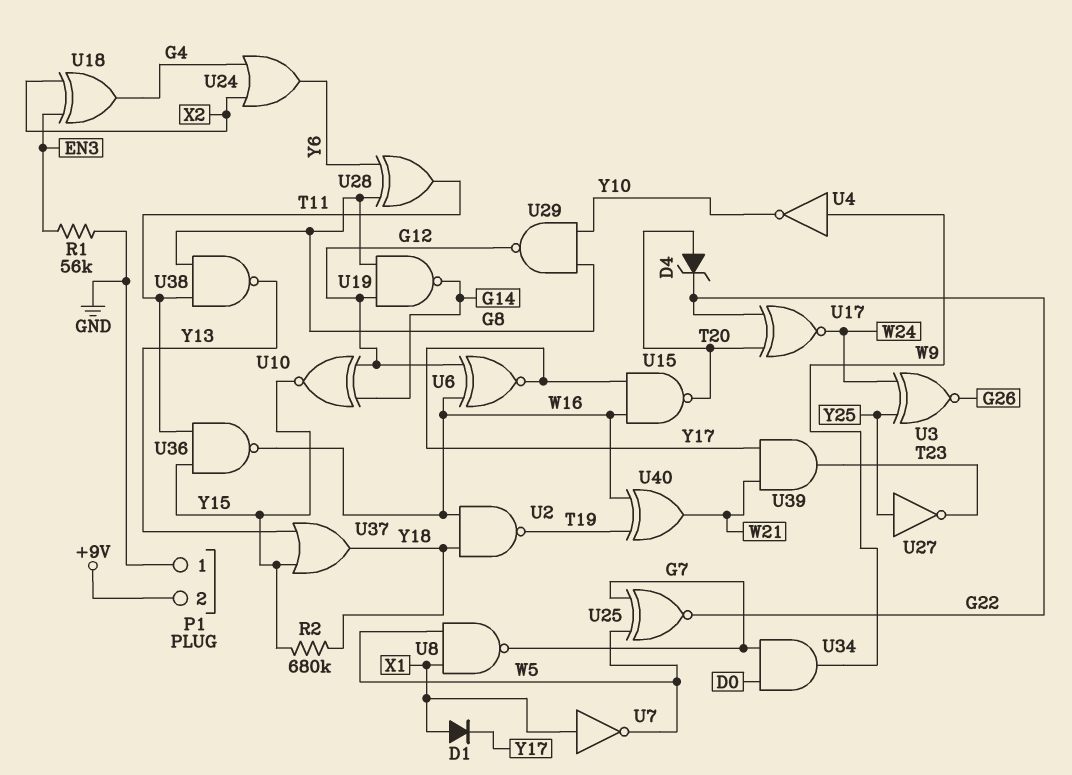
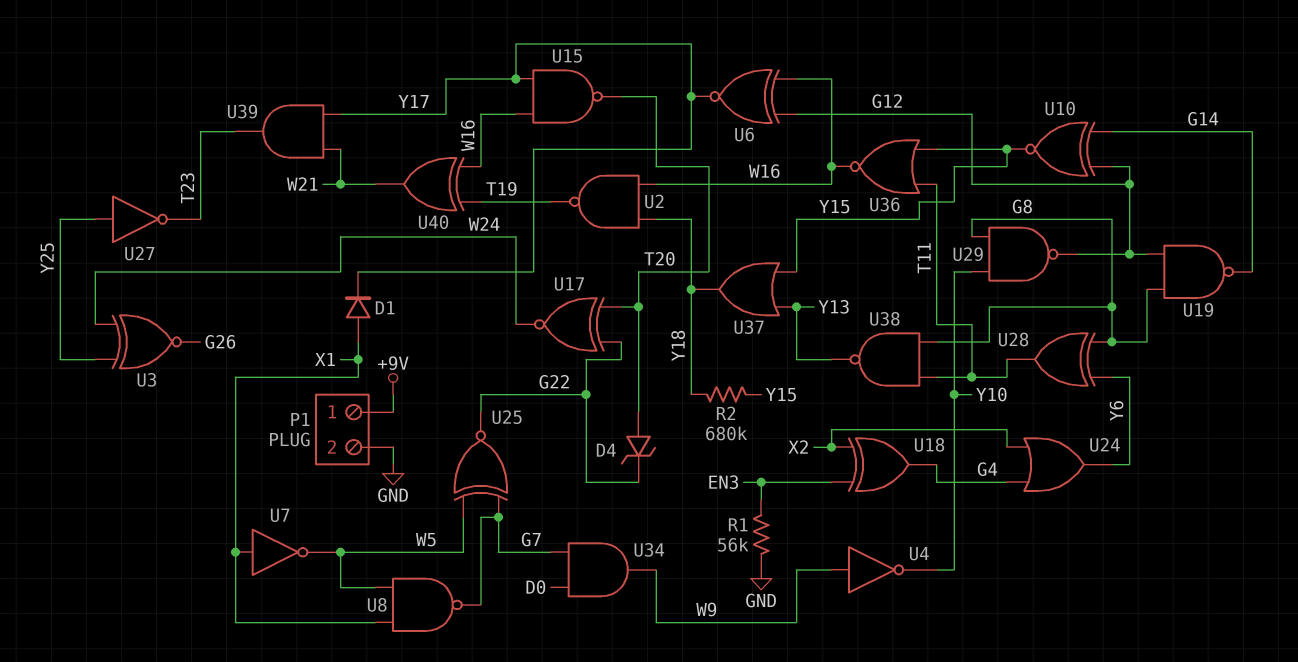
P1 pin 1: GND -> +9V
P1 pin 2: +9V -> GND
U36: NAND (in T11, in Y15, out W16) -> NOR (in T11, in Y15, out W16)

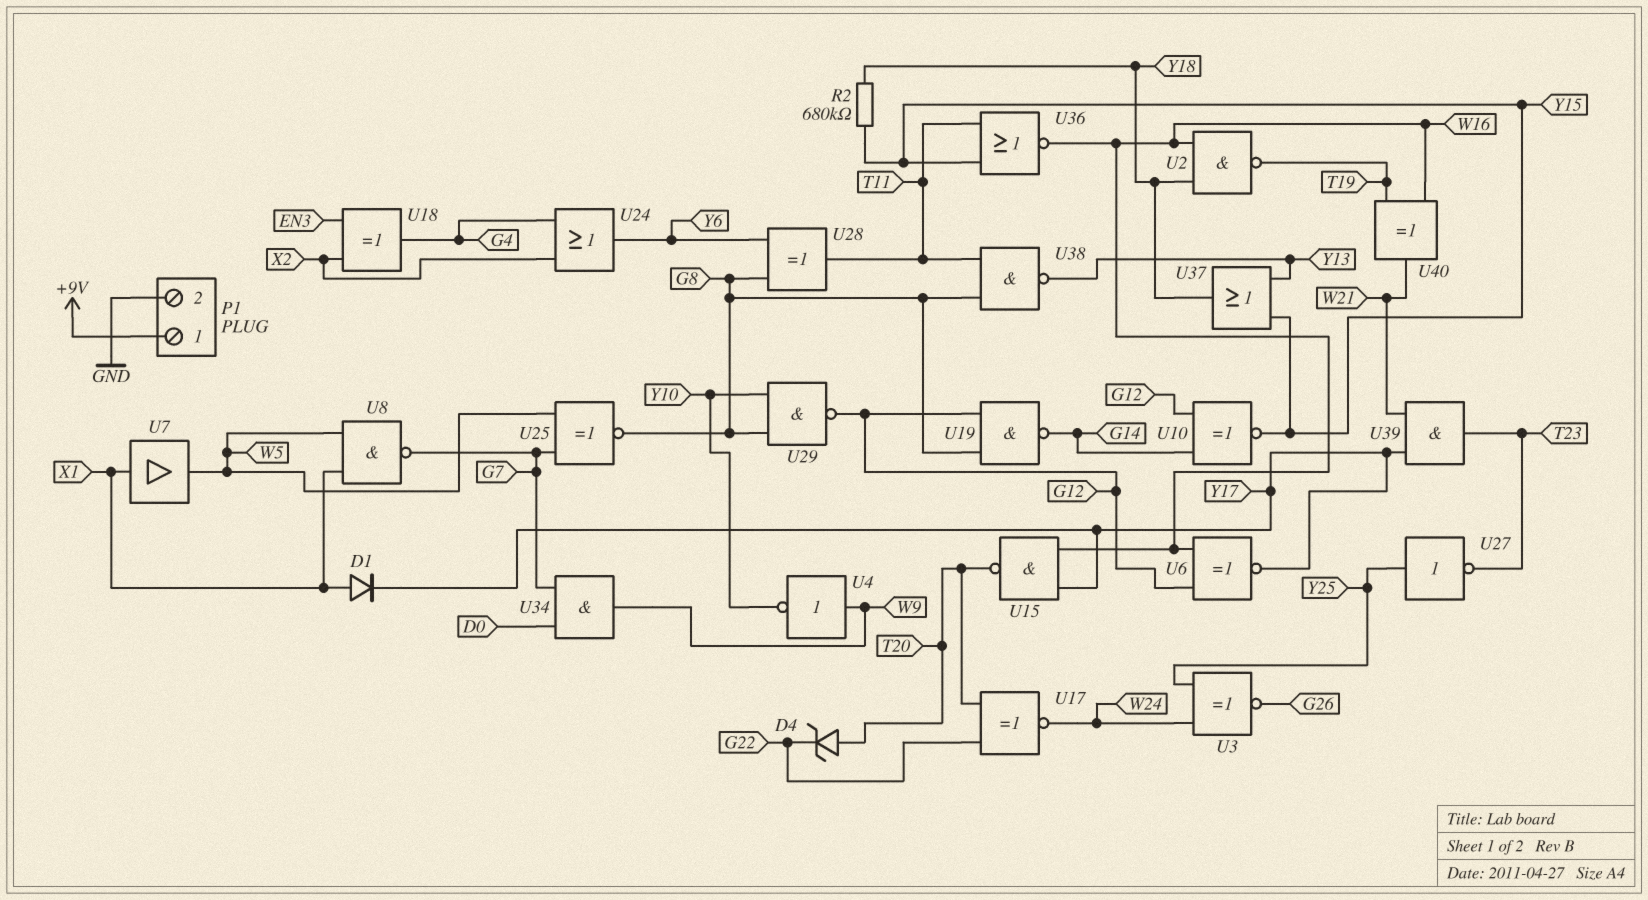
R1: 56k (EN3, GND) -> none
U7: NOT (in X1, out W5) -> buffer (in X1, out W5)
U25: XNOR (in G7, in W5, out G22) -> XNOR (in G7, in W5, out G8)

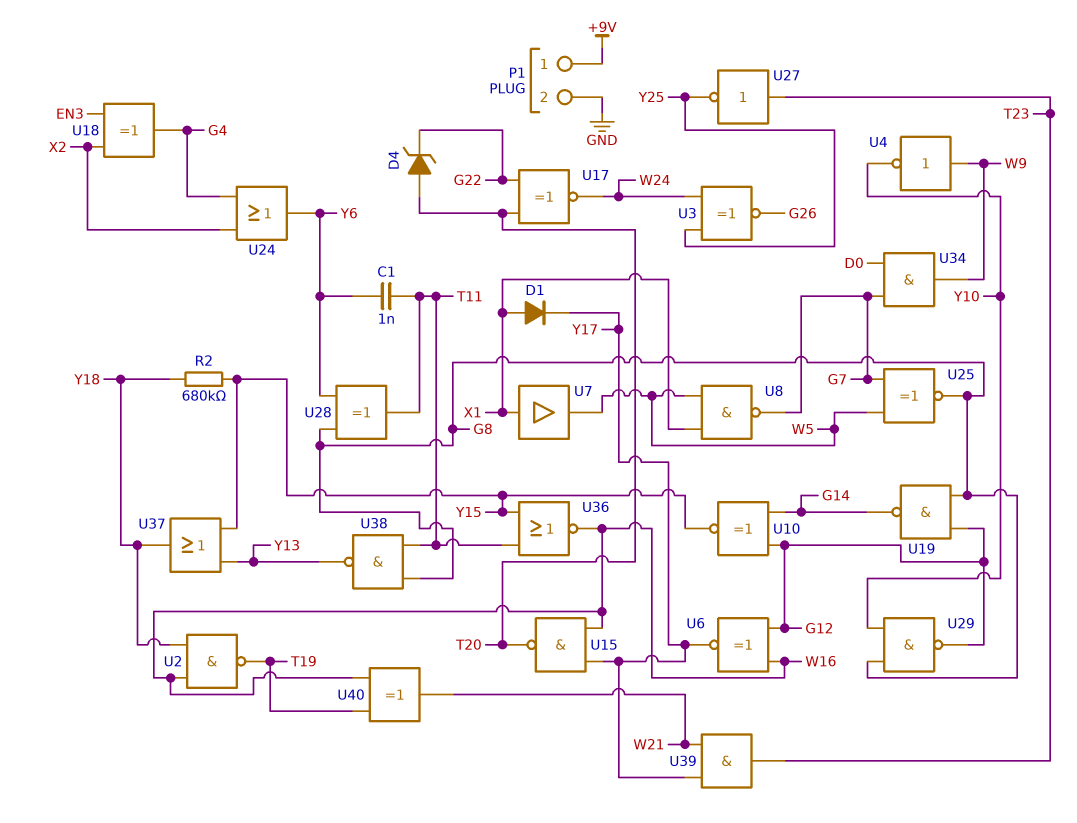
C1: none -> 1nF (T11, Y6)
U27: NOT (in Y25, out T23) -> NOT (in T23, out Y25)

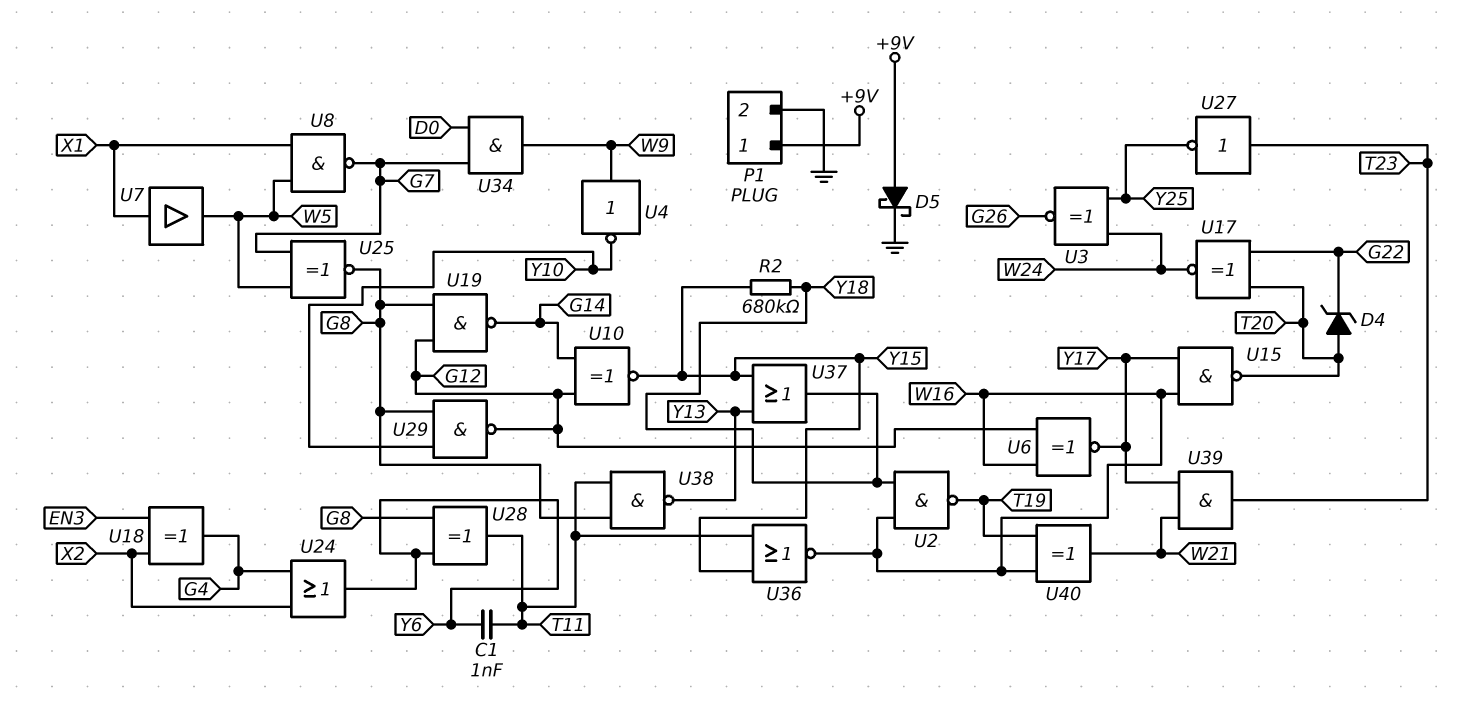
D1: diode (A X1, K Y17) -> none
D5: none -> schottky (A +9V, K GND)

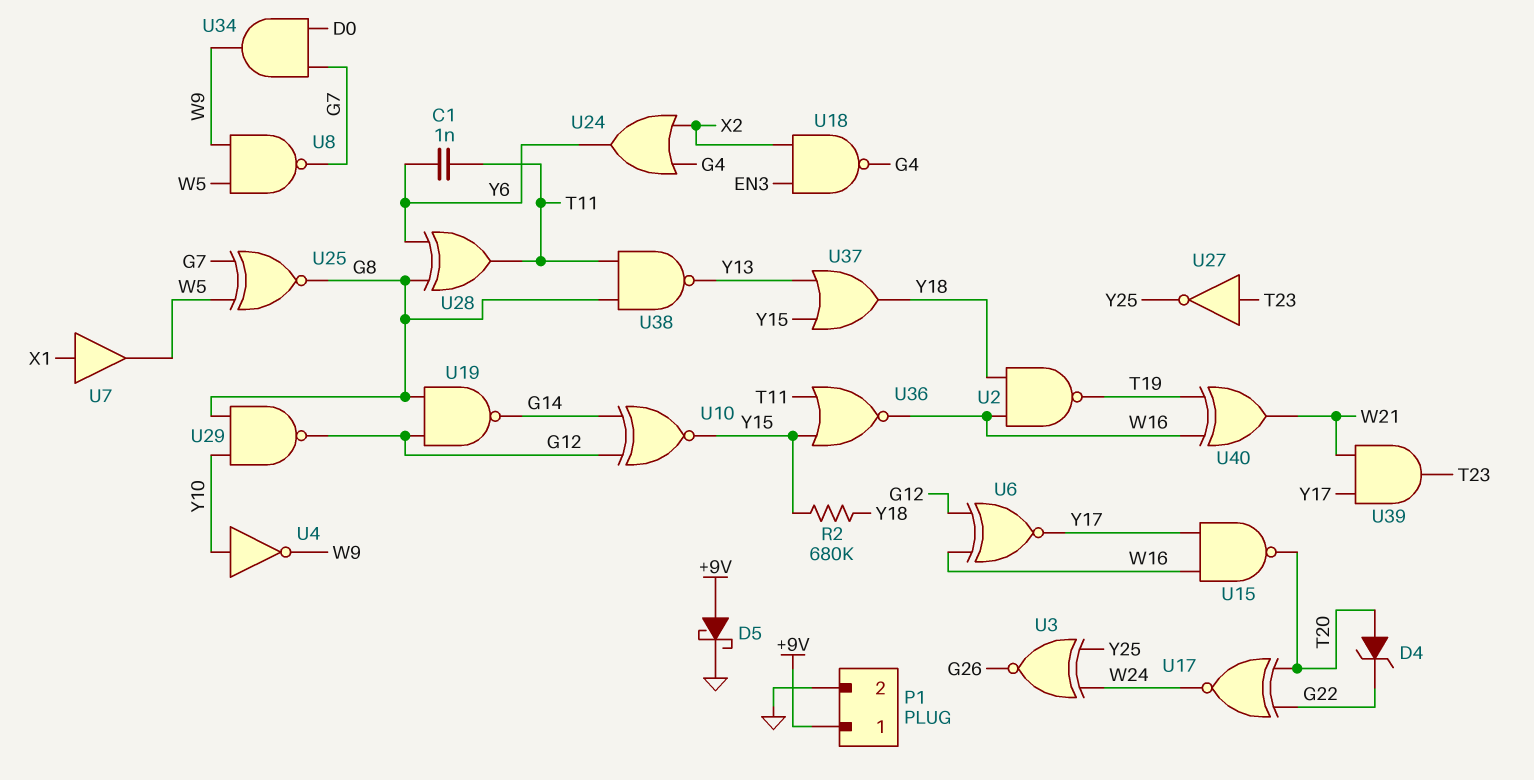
U4: NOT (in W9, out Y10) -> NOT (in Y10, out W9)
U8: NAND (in W5, in X1, out G7) -> NAND (in W5, in W9, out G7)
U18: XOR (in EN3, in X2, out G4) -> NAND (in EN3, in X2, out G4)

